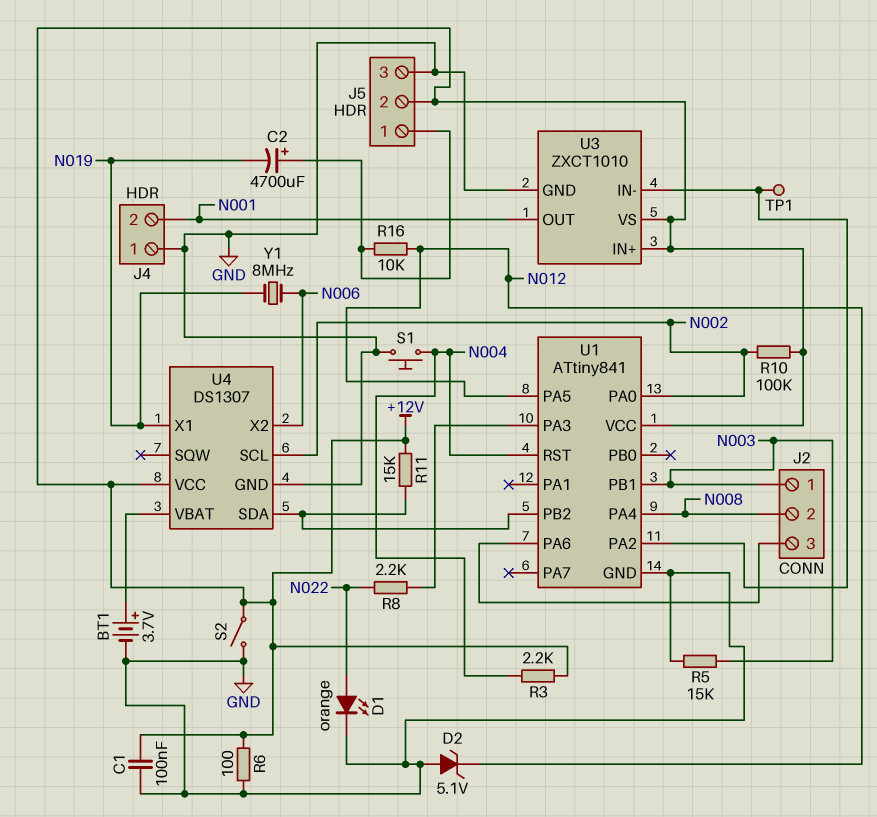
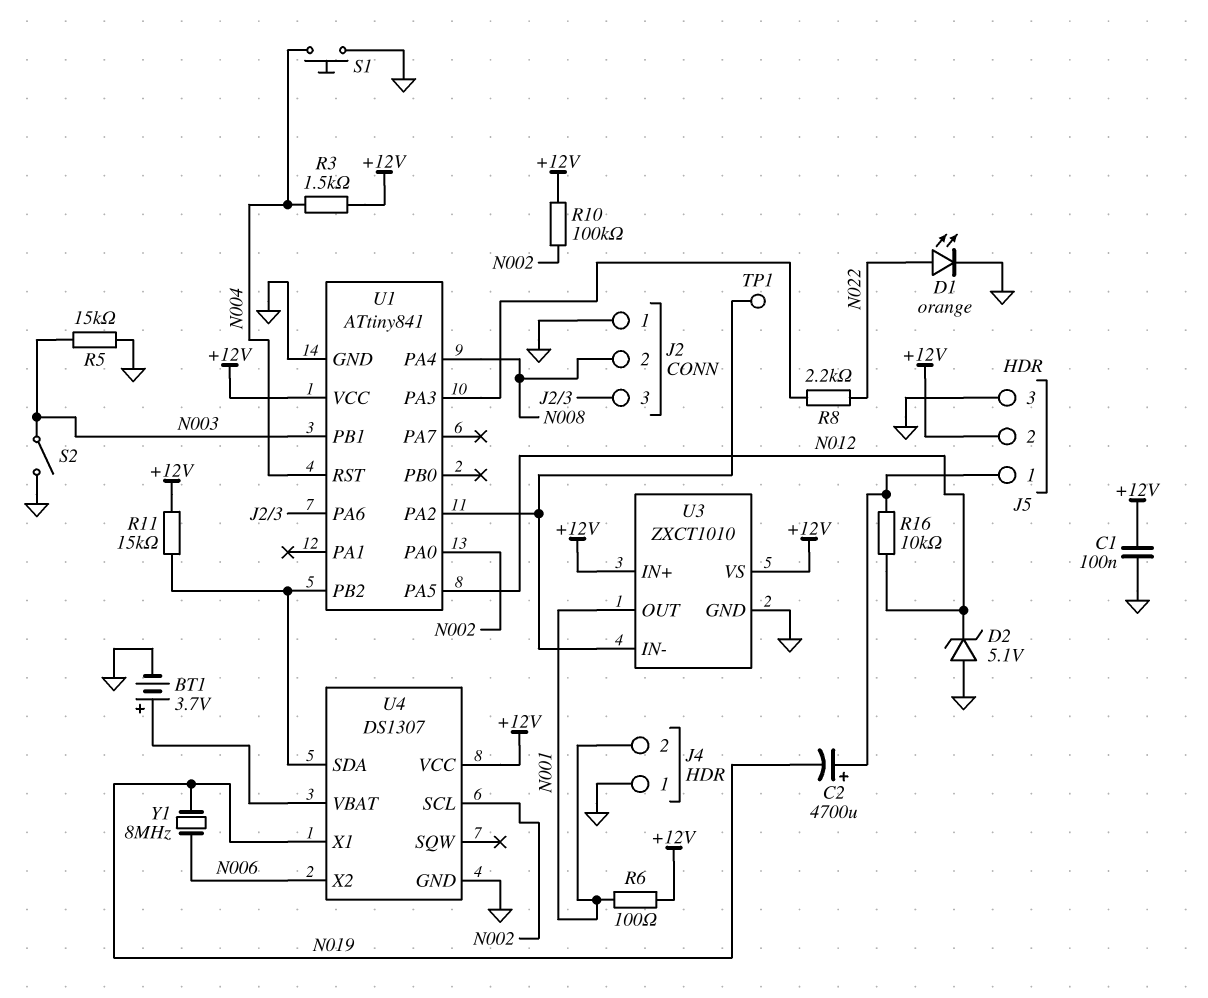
J2 pin 1: N003 -> GND
R3: 2.2k (+12V, N004) -> 1.5k (+12V, N004)
R6: 100 (+12V, GND) -> 100 (+12V, N001)
S2: switch (+12V, GND) -> switch (GND, N003)

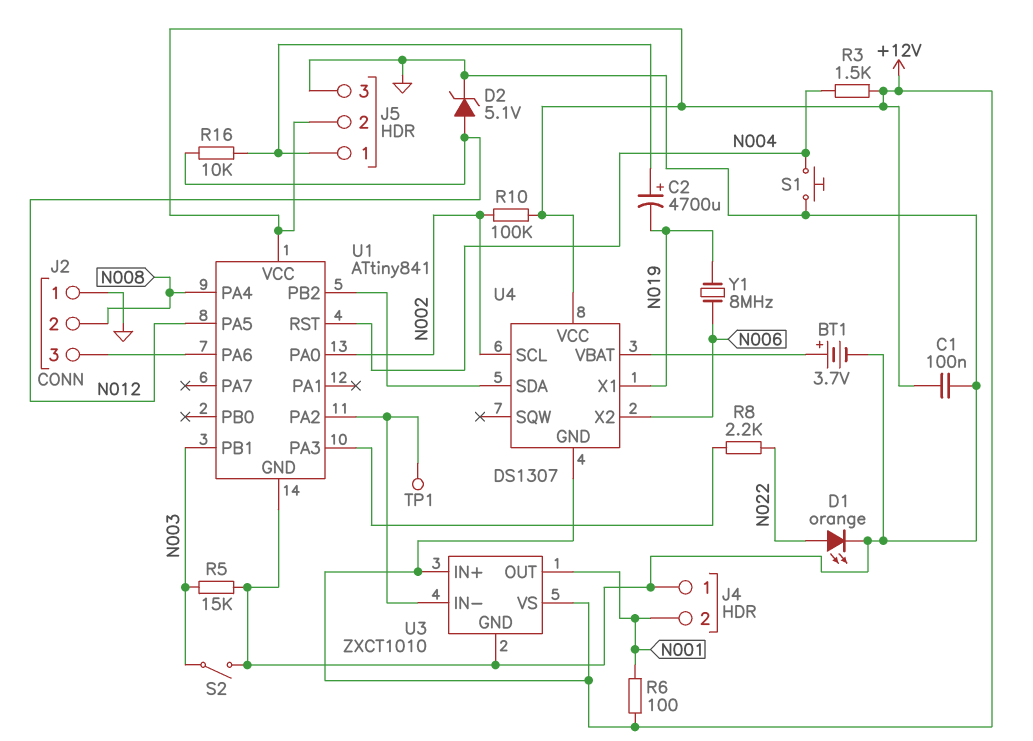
D2: zener 5.1V (A GND, K N012) -> zener 5.1V (A N012, K GND)
R11: 15k (+12V, U1/PB2) -> none
U4 pin GND: GND -> +12V

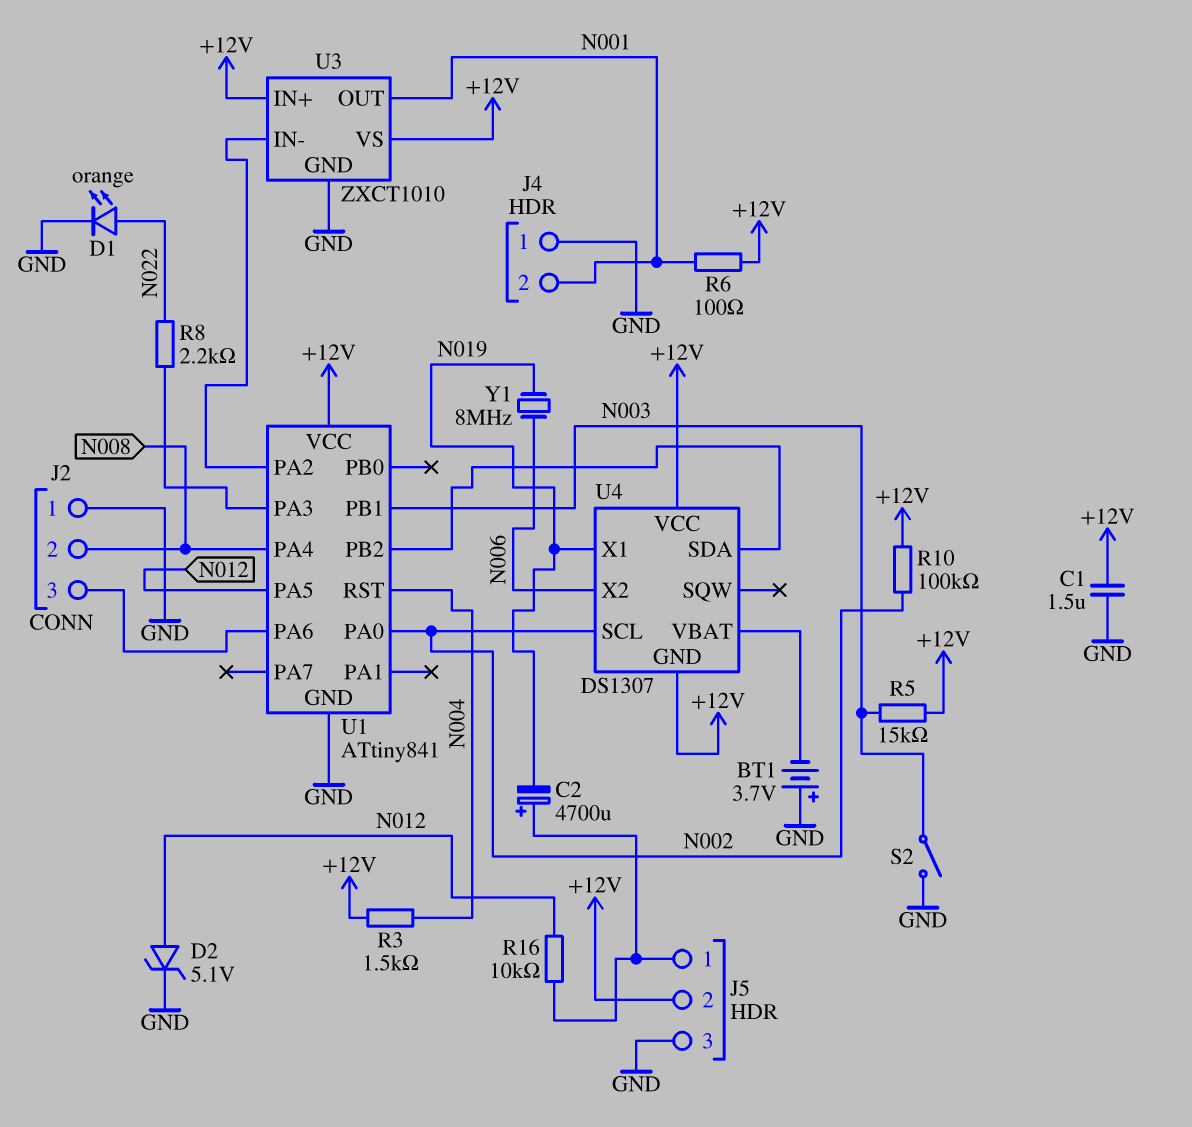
BT1: 3.7V (plus U4/VBAT, minus GND) -> 3.7V (plus GND, minus U4/VBAT)
C1: 100nF (+12V, GND) -> 1.5uF (+12V, GND)
R5: 15k (GND, N003) -> 15k (+12V, N003)
S1: button (GND, N004) -> none
TP1: test point (U1/PA2) -> none

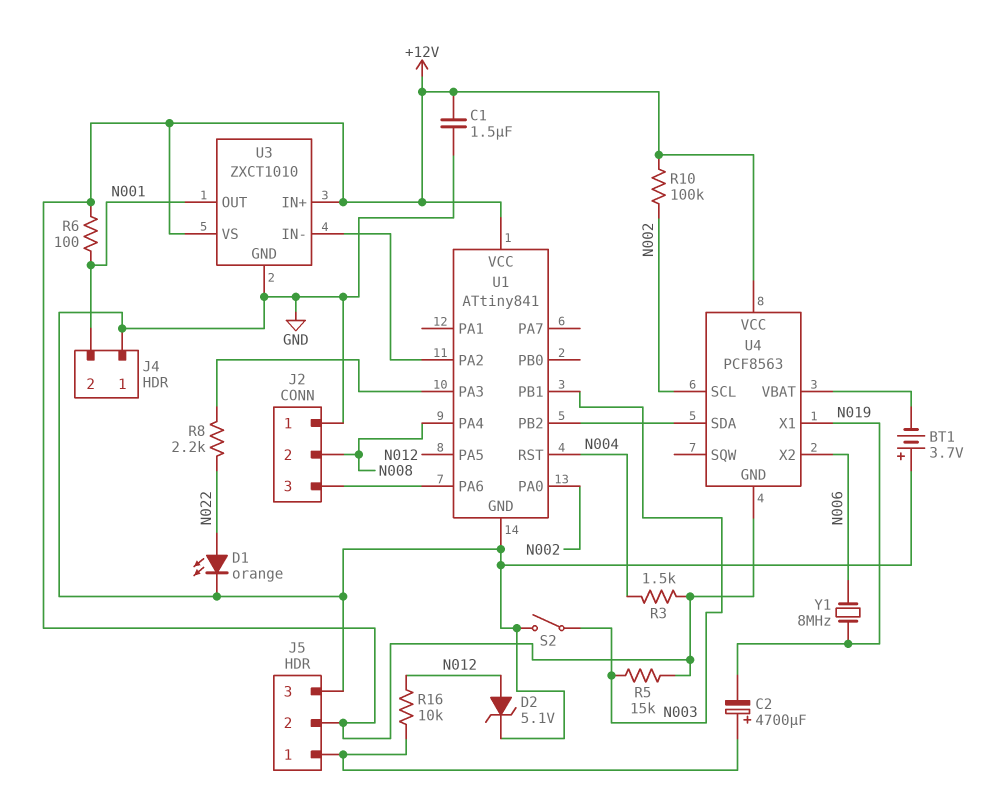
U4: DS1307 -> PCF8563

